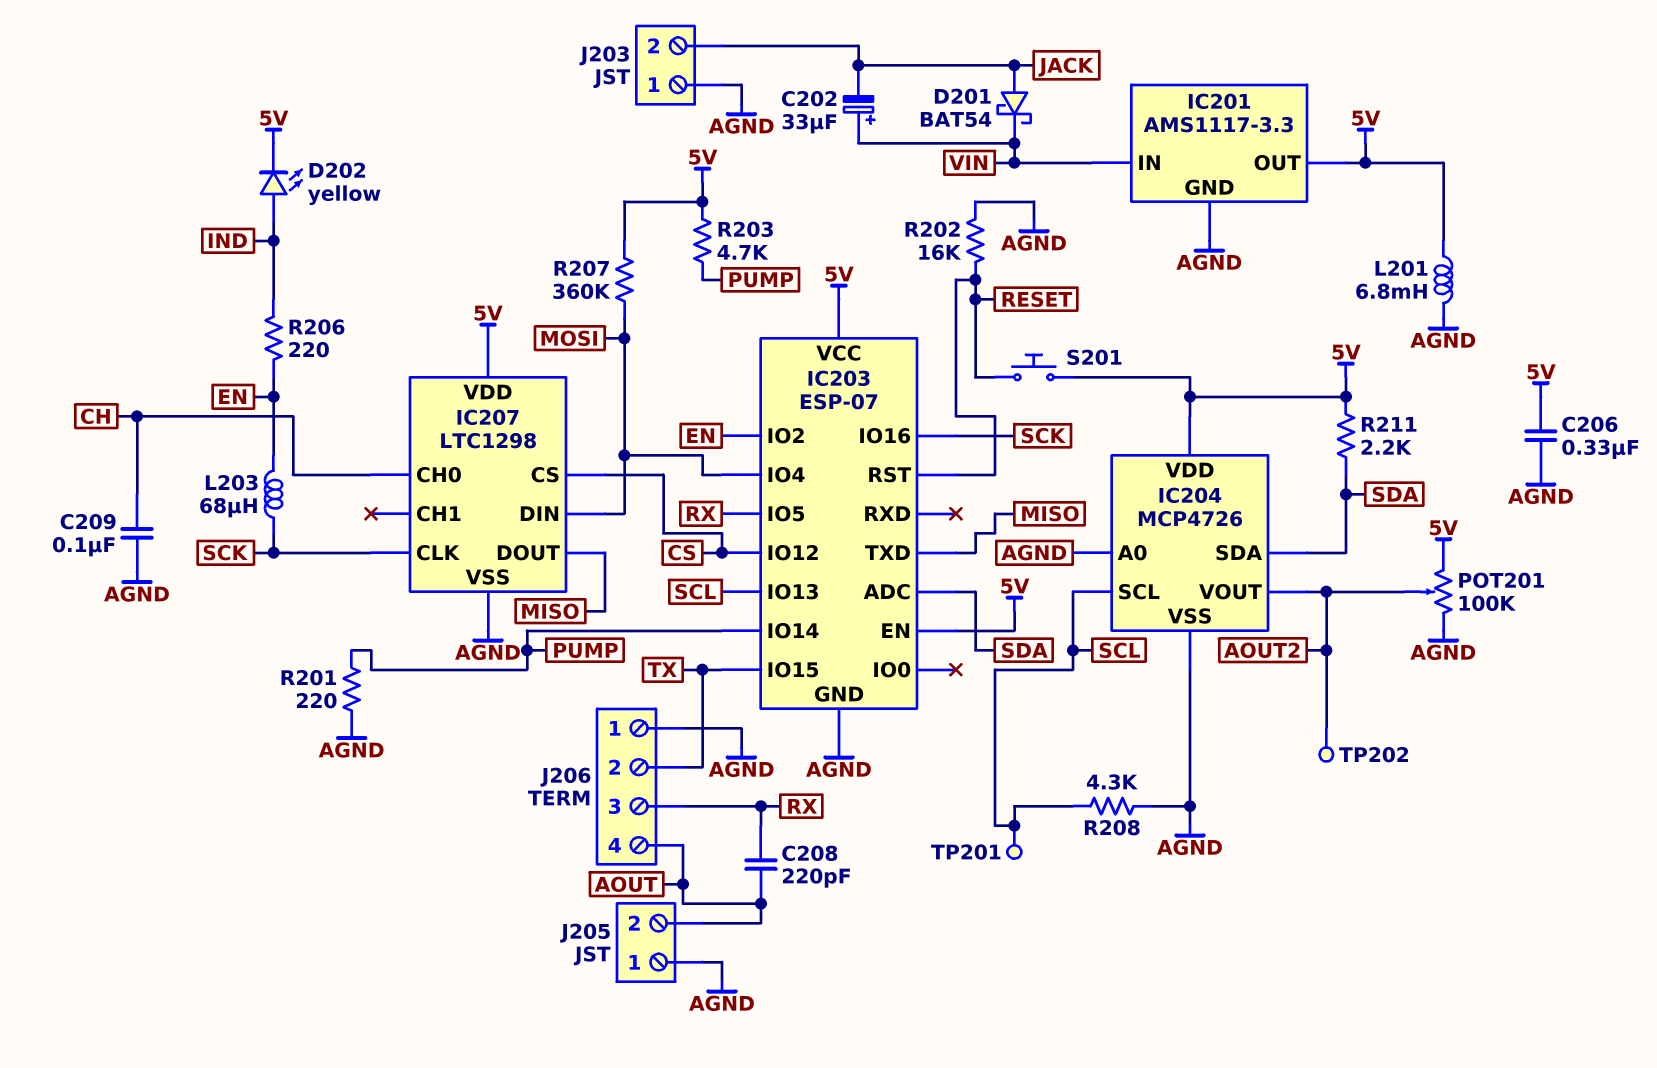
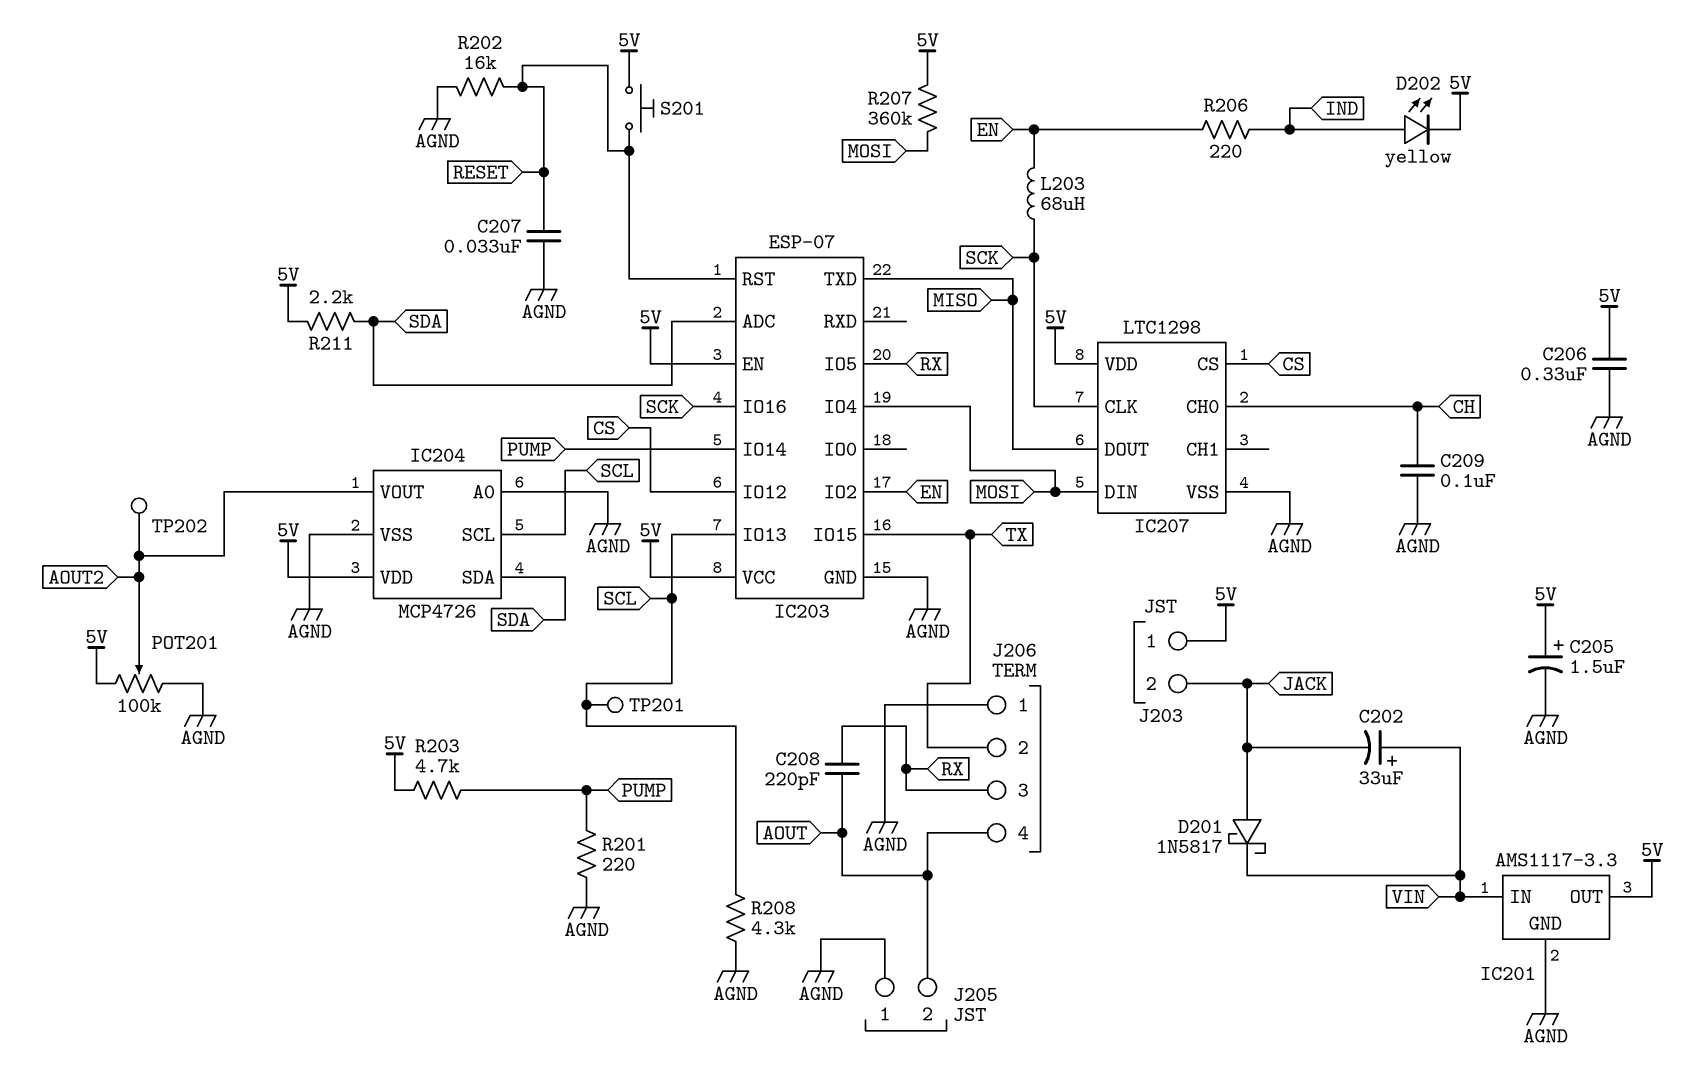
C205: none -> 1.5uF (plus 5V, minus AGND)
C207: none -> 33nF (AGND, RESET)
D201: schottky BAT54 (A JACK, K VIN) -> schottky 1N5817 (A JACK, K VIN)
J203 pin 1: AGND -> 5V
L201: 6.8mH (5V, AGND) -> none

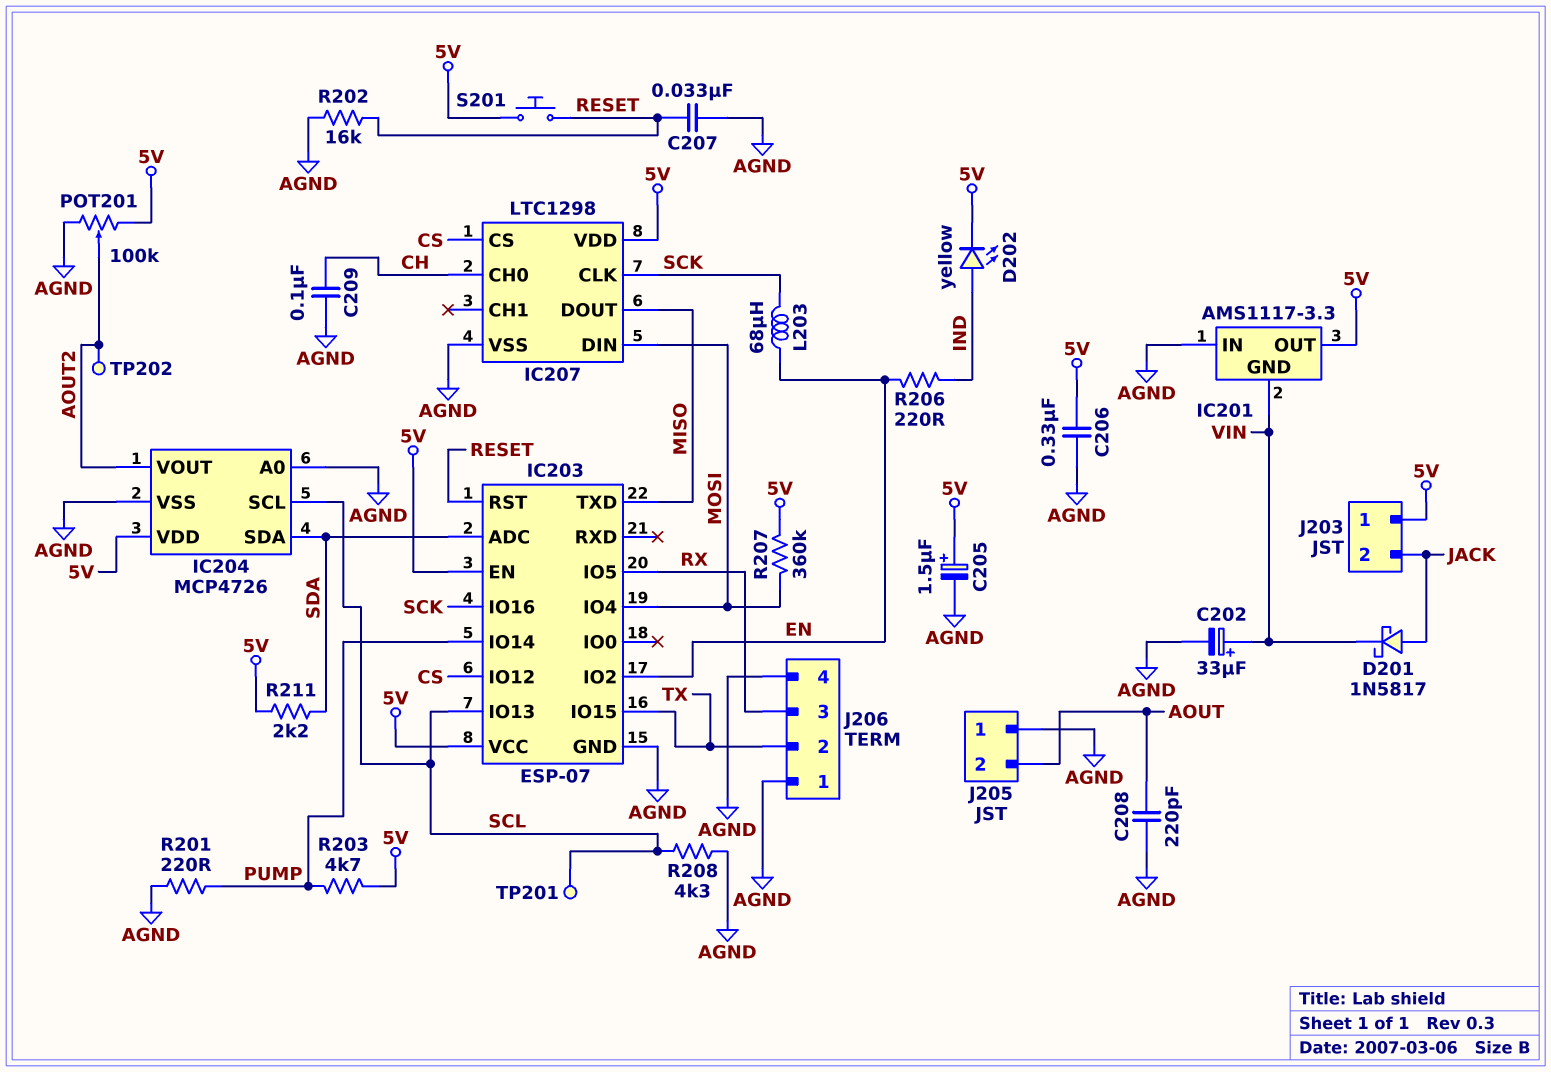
C202: 33uF (plus VIN, minus JACK) -> 33uF (plus VIN, minus AGND)
C208: 220pF (AOUT, RX) -> 220pF (AGND, AOUT)
IC201 pin GND: AGND -> VIN
IC201 pin IN: VIN -> AGND
J206 pin 4: AOUT -> AGND

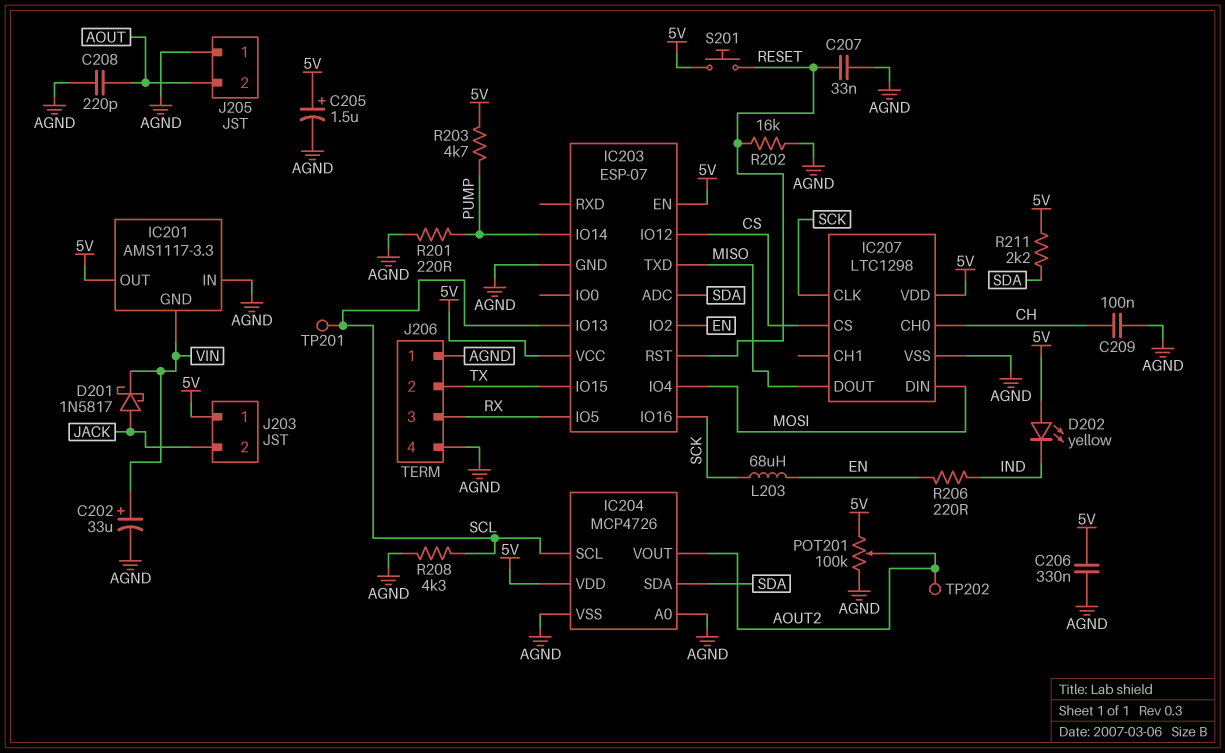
D202: LED yellow (A IND, K 5V) -> LED yellow (A 5V, K IND)
R207: 360k (5V, MOSI) -> none

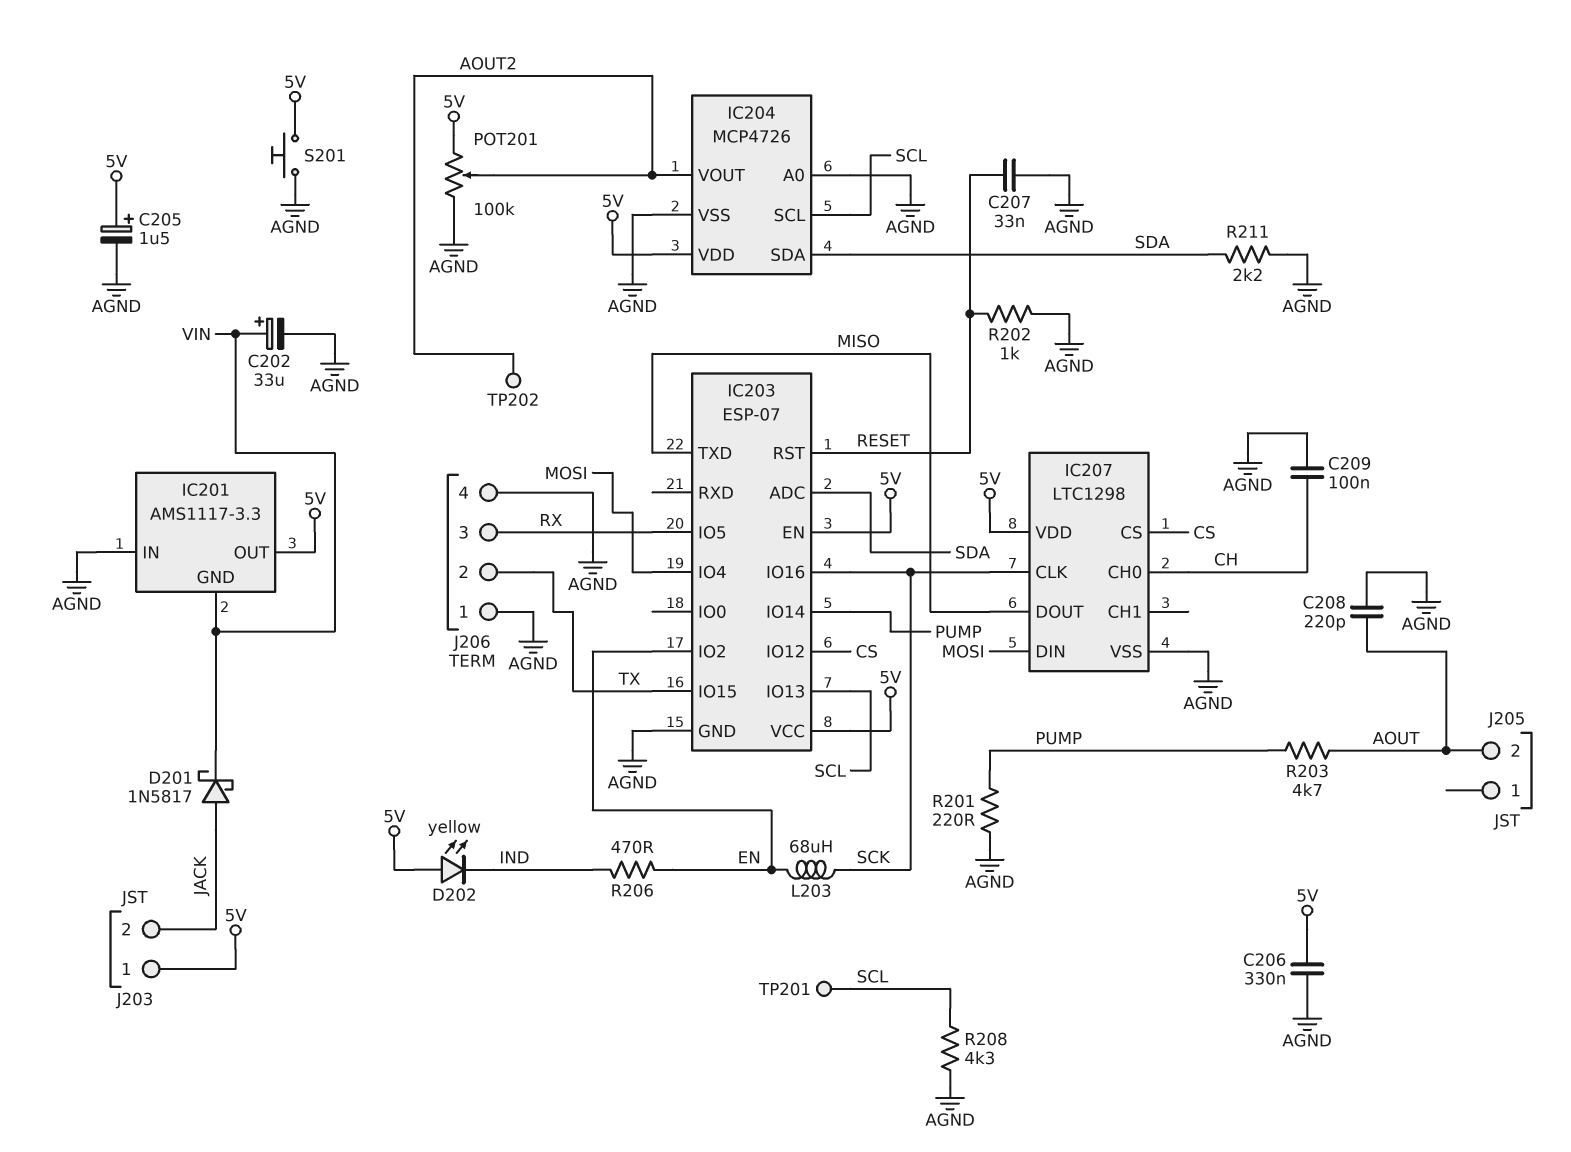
J205 pin 1: AGND -> none
R202: 16k (AGND, RESET) -> 1k (AGND, RESET)
R203: 4.7k (5V, PUMP) -> 4.7k (AOUT, PUMP)
R206: 220 (EN, IND) -> 470 (EN, IND)
R211: 2.2k (5V, SDA) -> 2.2k (AGND, SDA)
S201: button (5V, RESET) -> button (5V, AGND)

